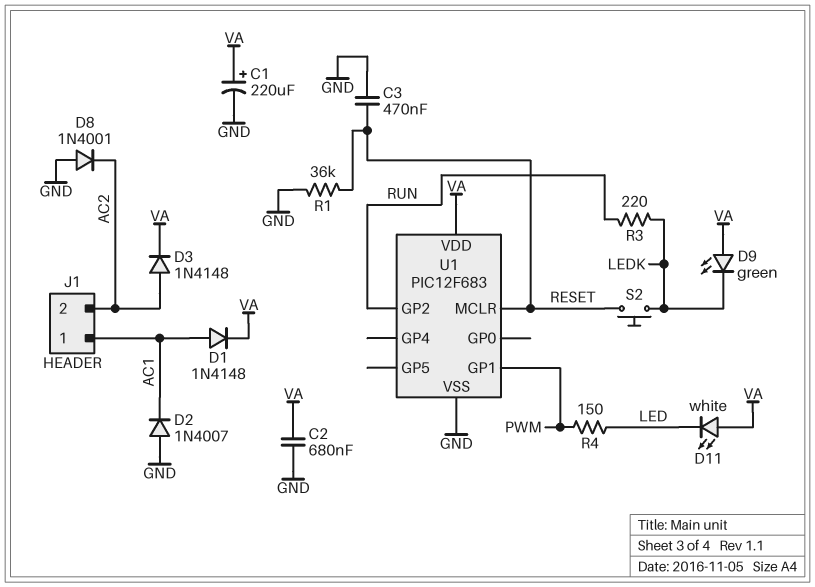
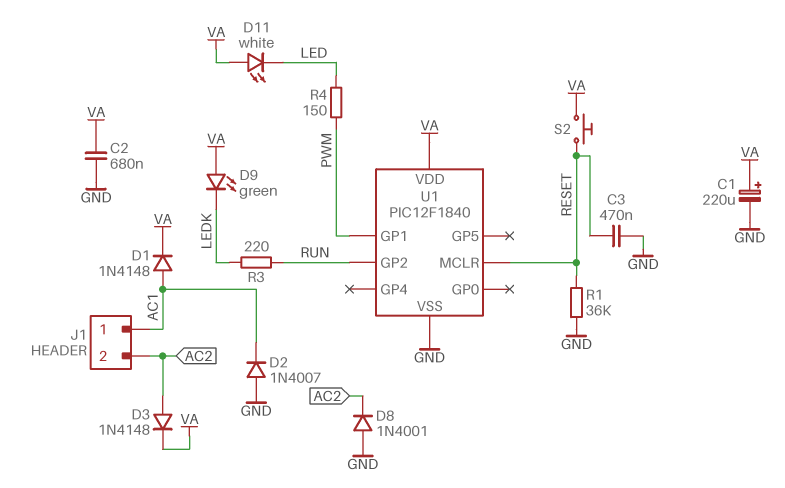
S2: button (LEDK, RESET) -> button (RESET, VA)
U1: PIC12F683 -> PIC12F1840

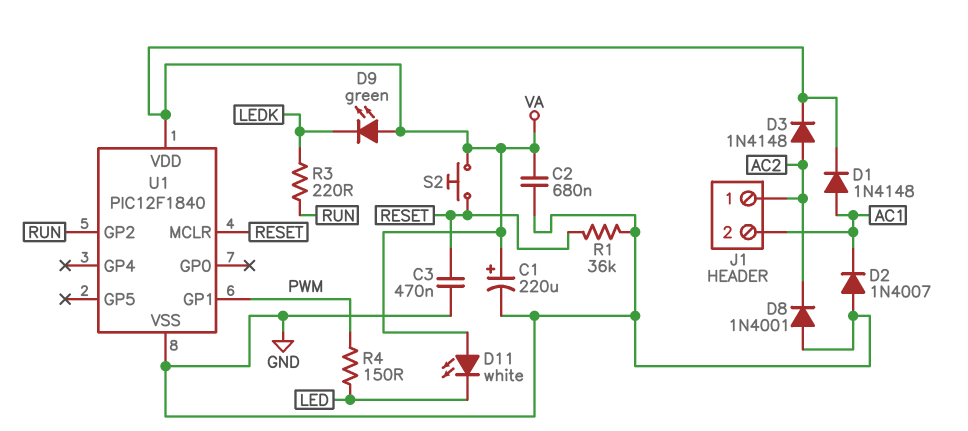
J1 pin 1: AC1 -> AC2
J1 pin 2: AC2 -> AC1

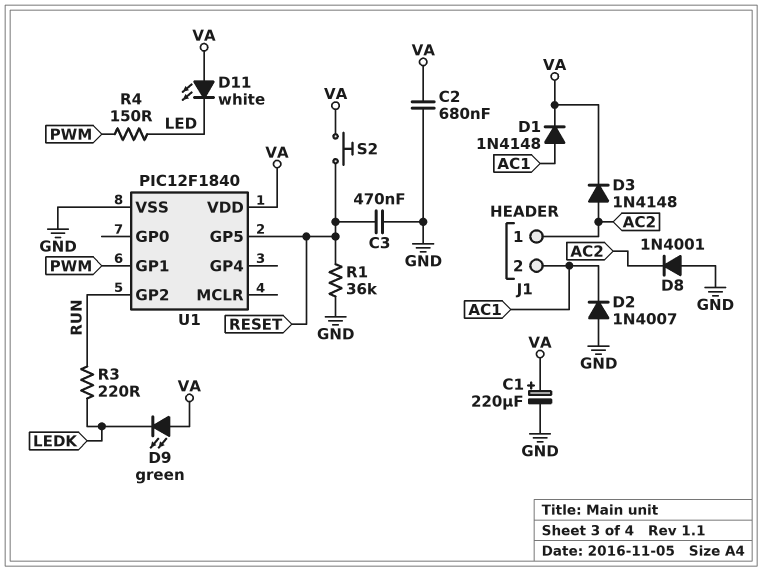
U1 pin GP5: none -> RESET
U1 pin MCLR: RESET -> none

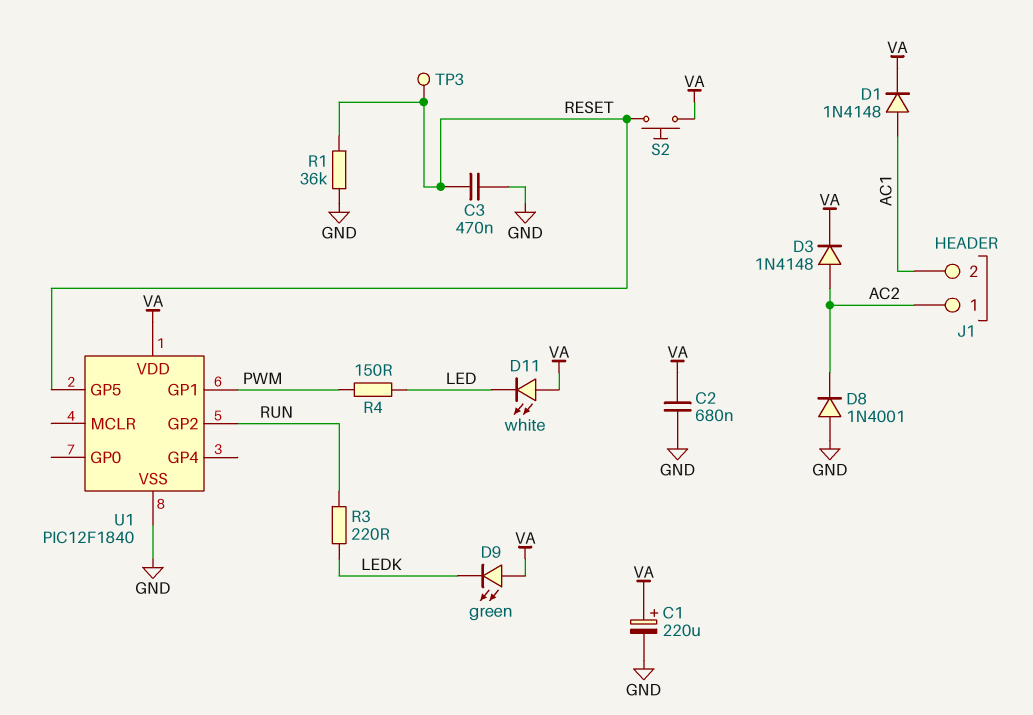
D2: diode 1N4007 (A GND, K AC1) -> none
TP3: none -> test point (RESET)

